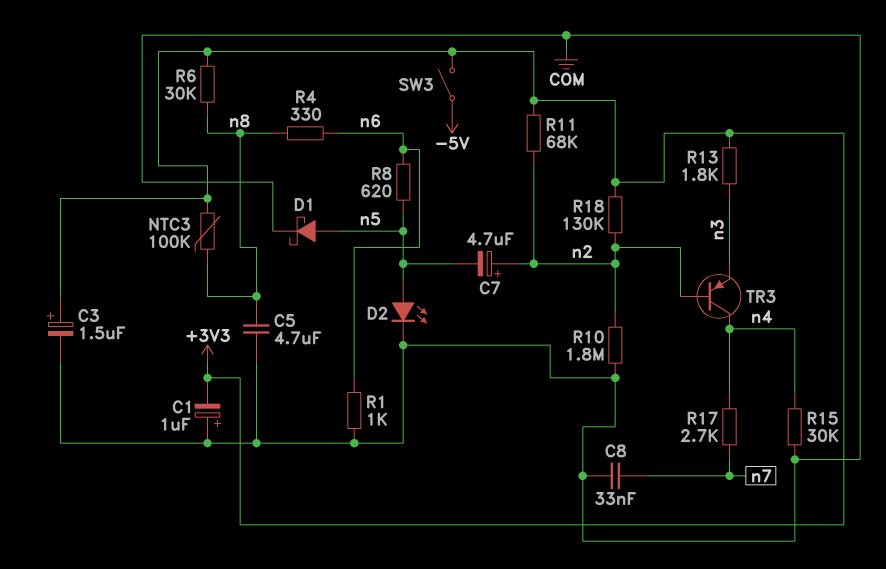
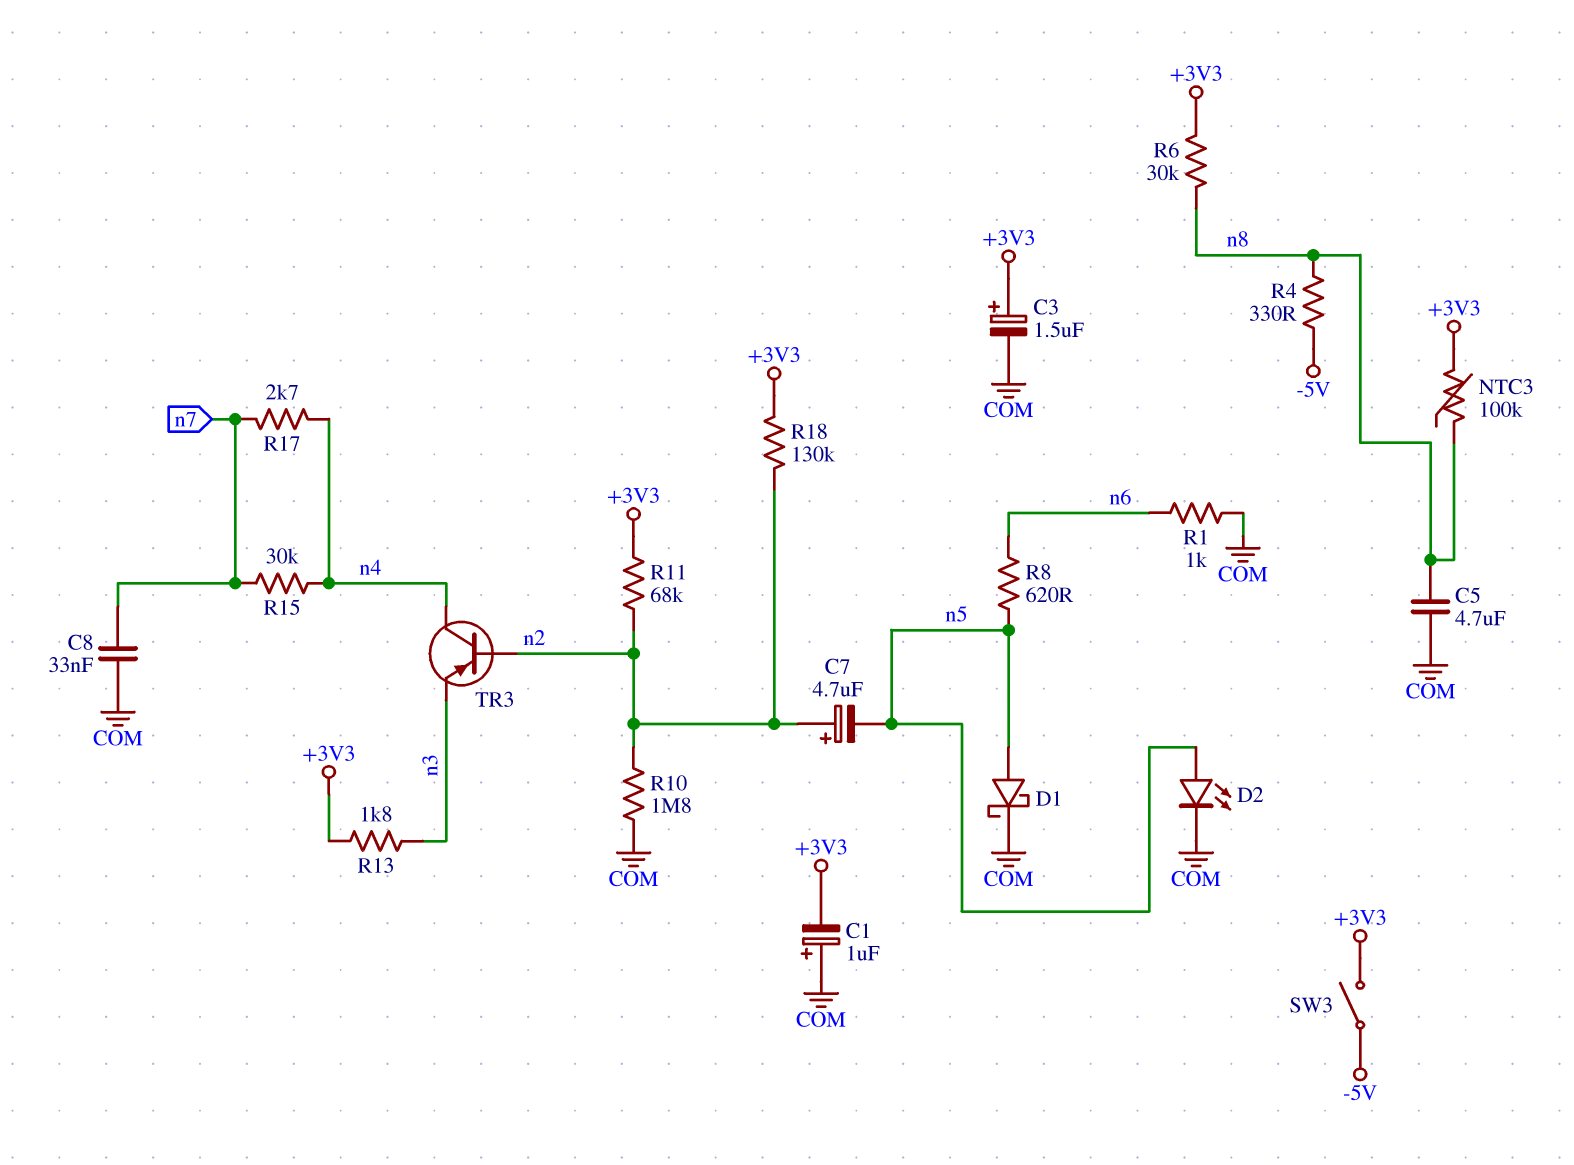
R4: 330 (n6, n8) -> 330 (-5V, n8)
R15: 30k (COM, n4) -> 30k (n4, n7)

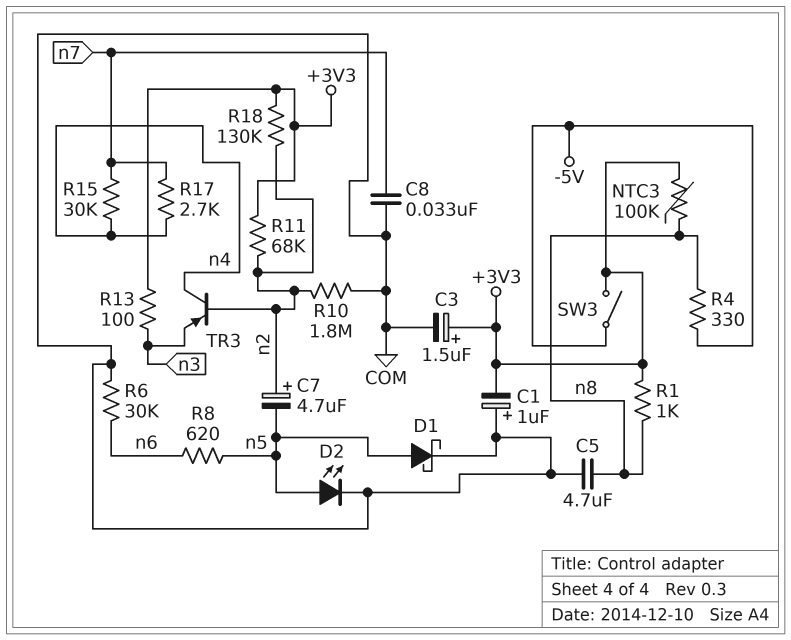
R1: 1k (COM, n6) -> 1k (+3V3, n8)
R6: 30k (+3V3, n8) -> 30k (COM, n6)
R13: 1.8k (+3V3, n3) -> 100 (+3V3, n3)

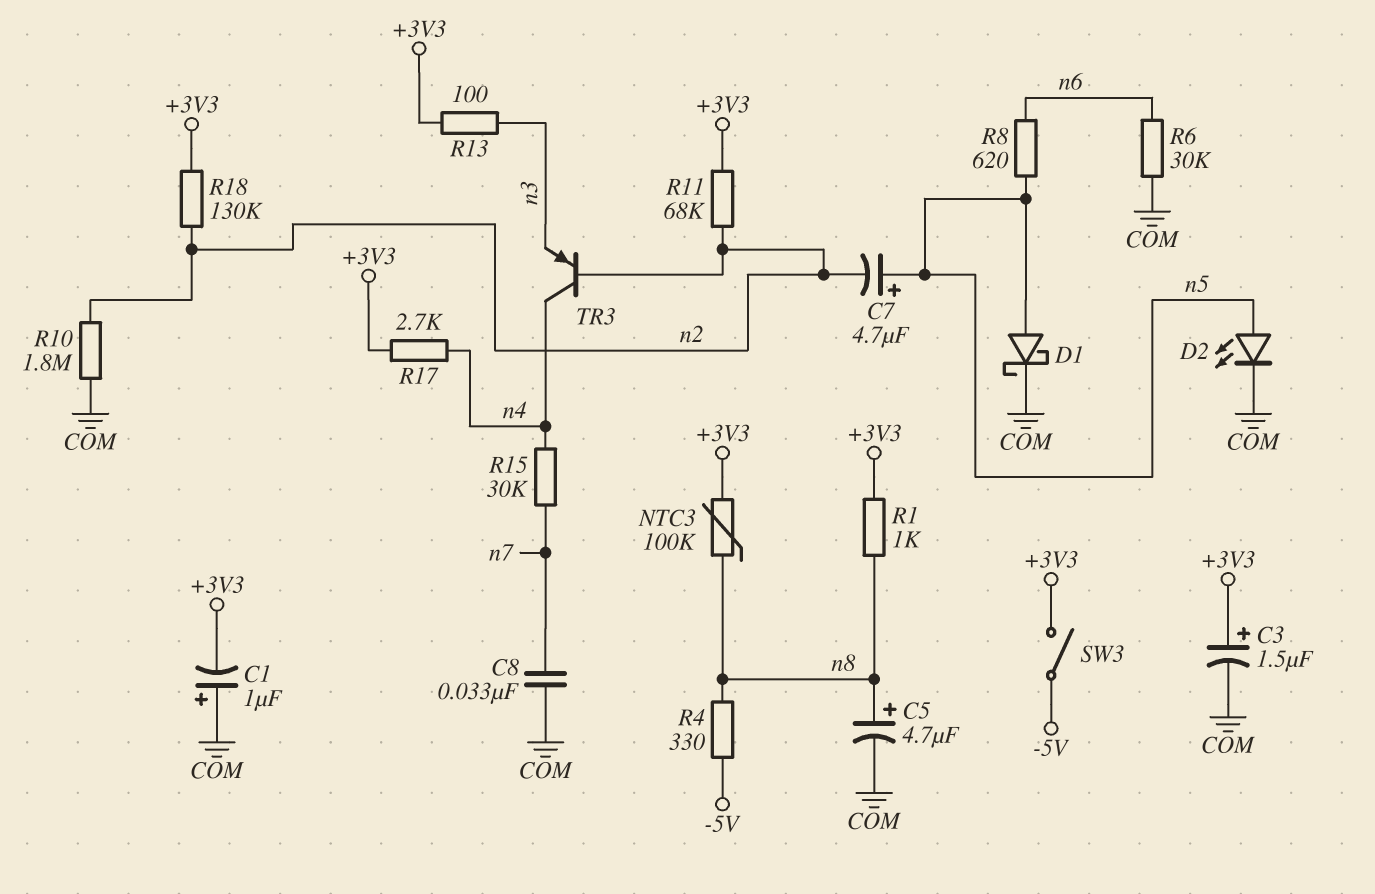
C5: 4.7uF (COM, n8) -> 4.7uF (plus n8, minus COM)
C7: 4.7uF (plus n2, minus n5) -> 4.7uF (plus n5, minus n2)
R17: 2.7k (n4, n7) -> 2.7k (+3V3, n4)

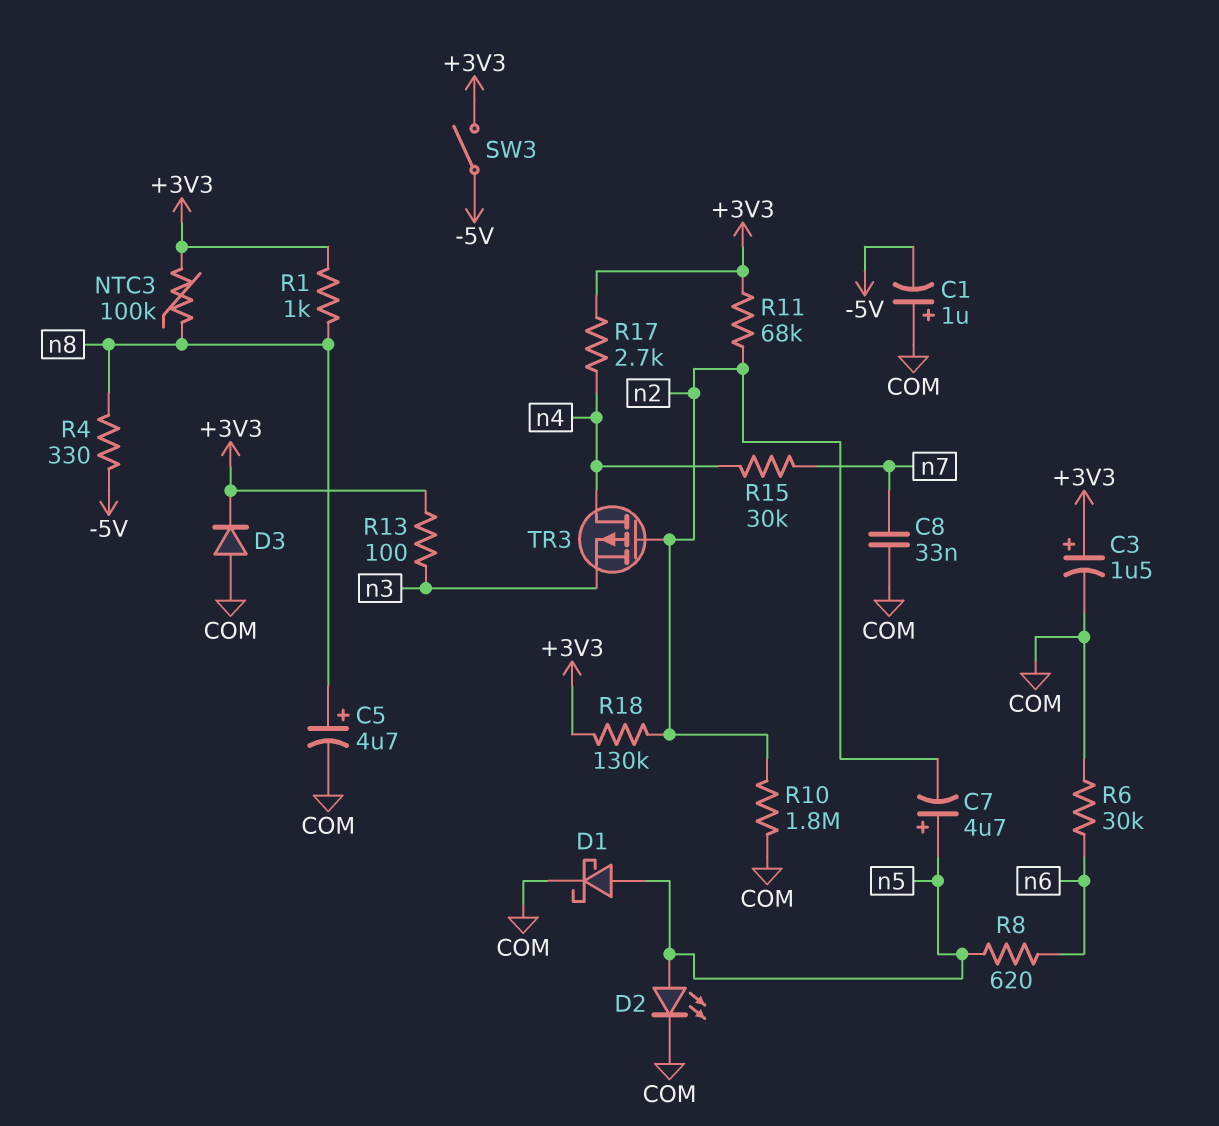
C1: 1uF (plus COM, minus +3V3) -> 1uF (plus COM, minus -5V)
D3: none -> diode (A COM, K +3V3)
TR3: PNP (B n2, C n4, E n3) -> PMOS (G n2, D n4, S n3)

